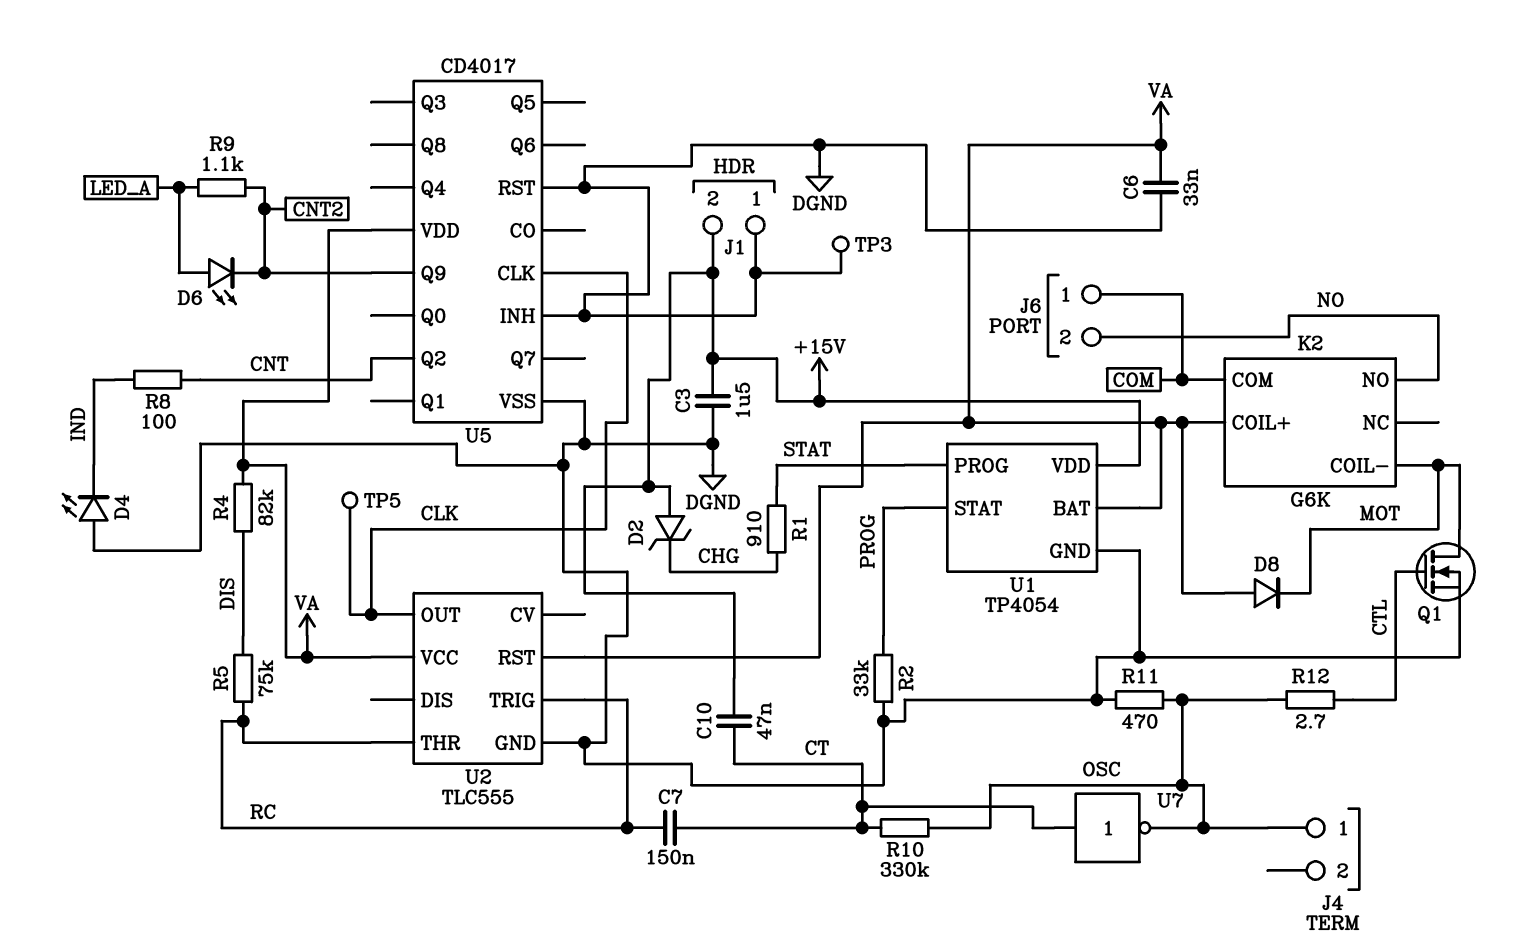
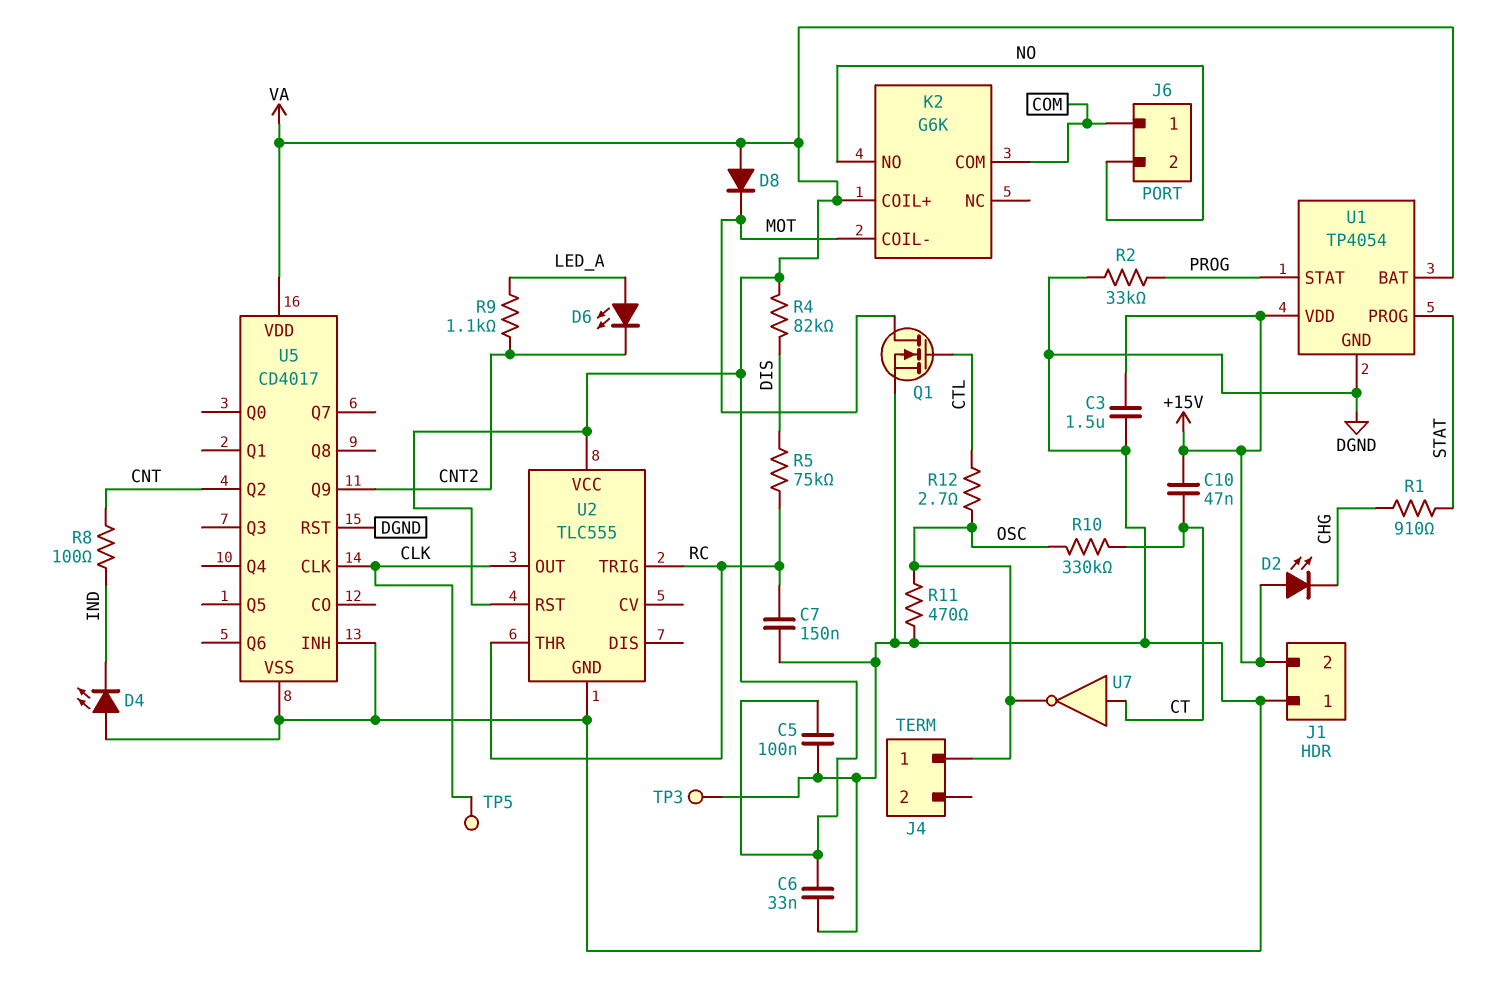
C5: none -> 100nF (DGND, VA)
C7: 150nF (CT, RC) -> 150nF (DGND, RC)
D2: zener (A +15V, K CHG) -> LED (A +15V, K CHG)

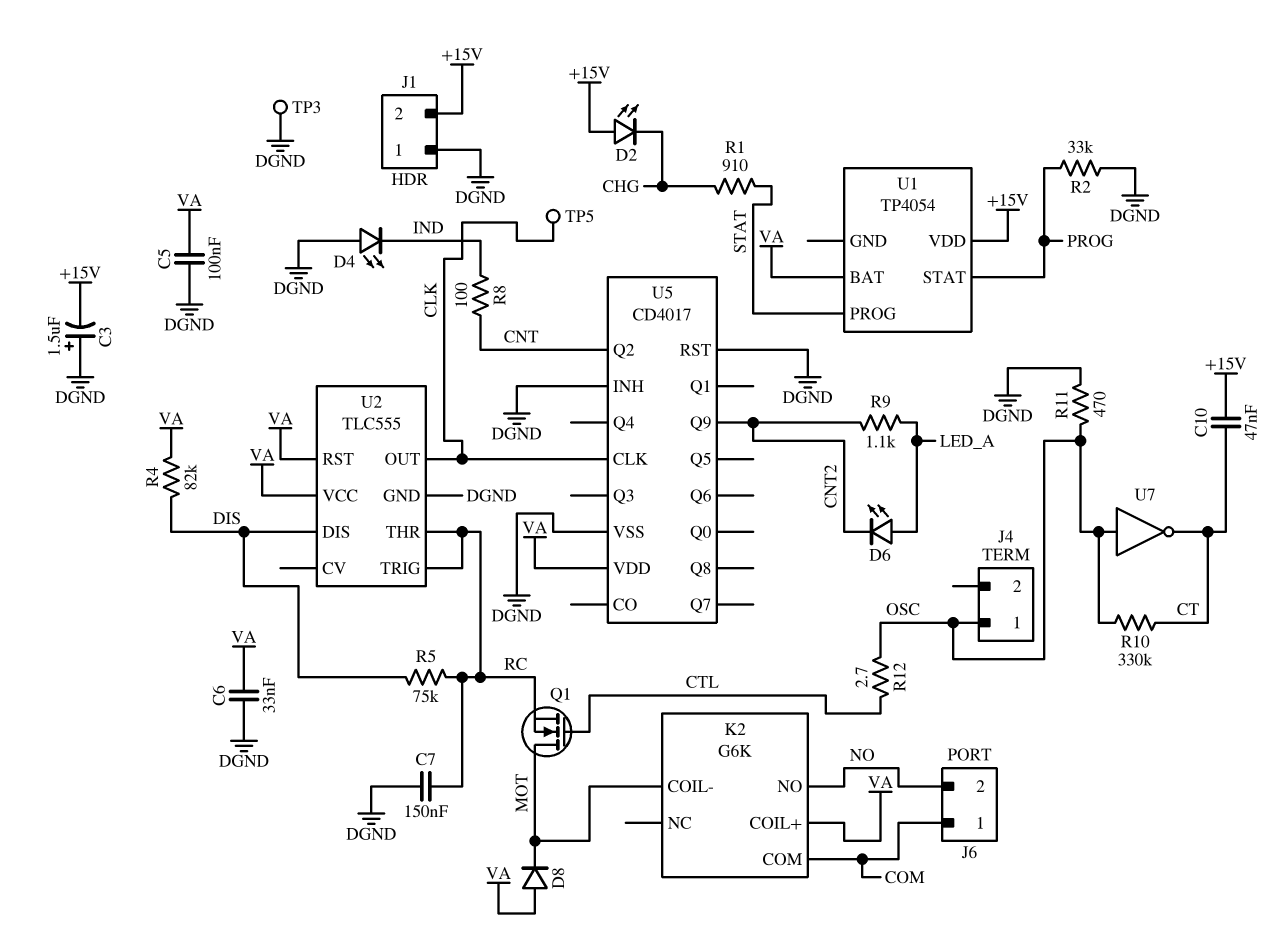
C3: 1.5uF (+15V, DGND) -> 1.5uF (plus DGND, minus +15V)
Q1: NMOS (G CTL, D MOT, S DGND) -> NMOS (G CTL, D MOT, S RC)
U1 pin GND: DGND -> none
U2 pin DIS: none -> DIS
U7: NOT (in CT, out OSC) -> NOT (in OSC, out CT)

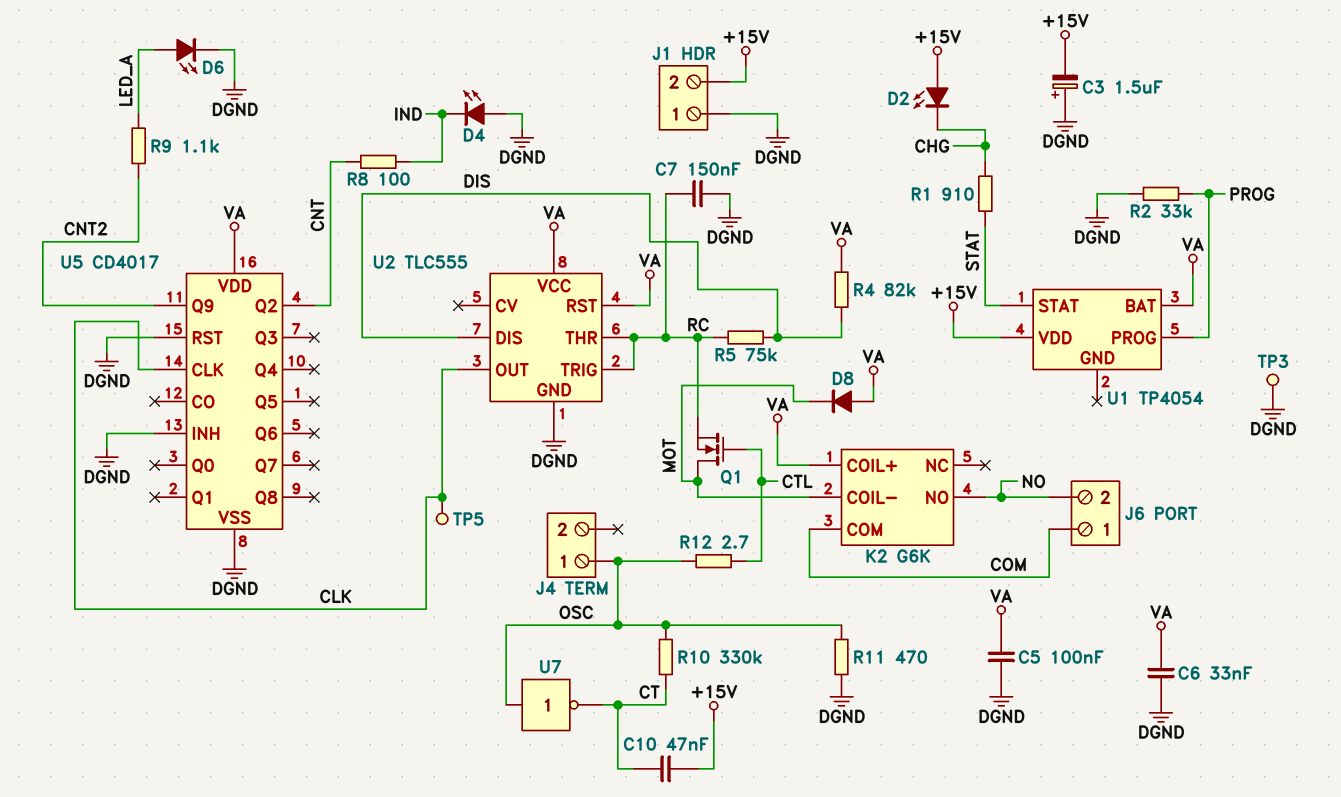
D6: LED (A LED_A, K CNT2) -> LED (A LED_A, K DGND)
U1 pin PROG: STAT -> PROG
U1 pin STAT: PROG -> STAT

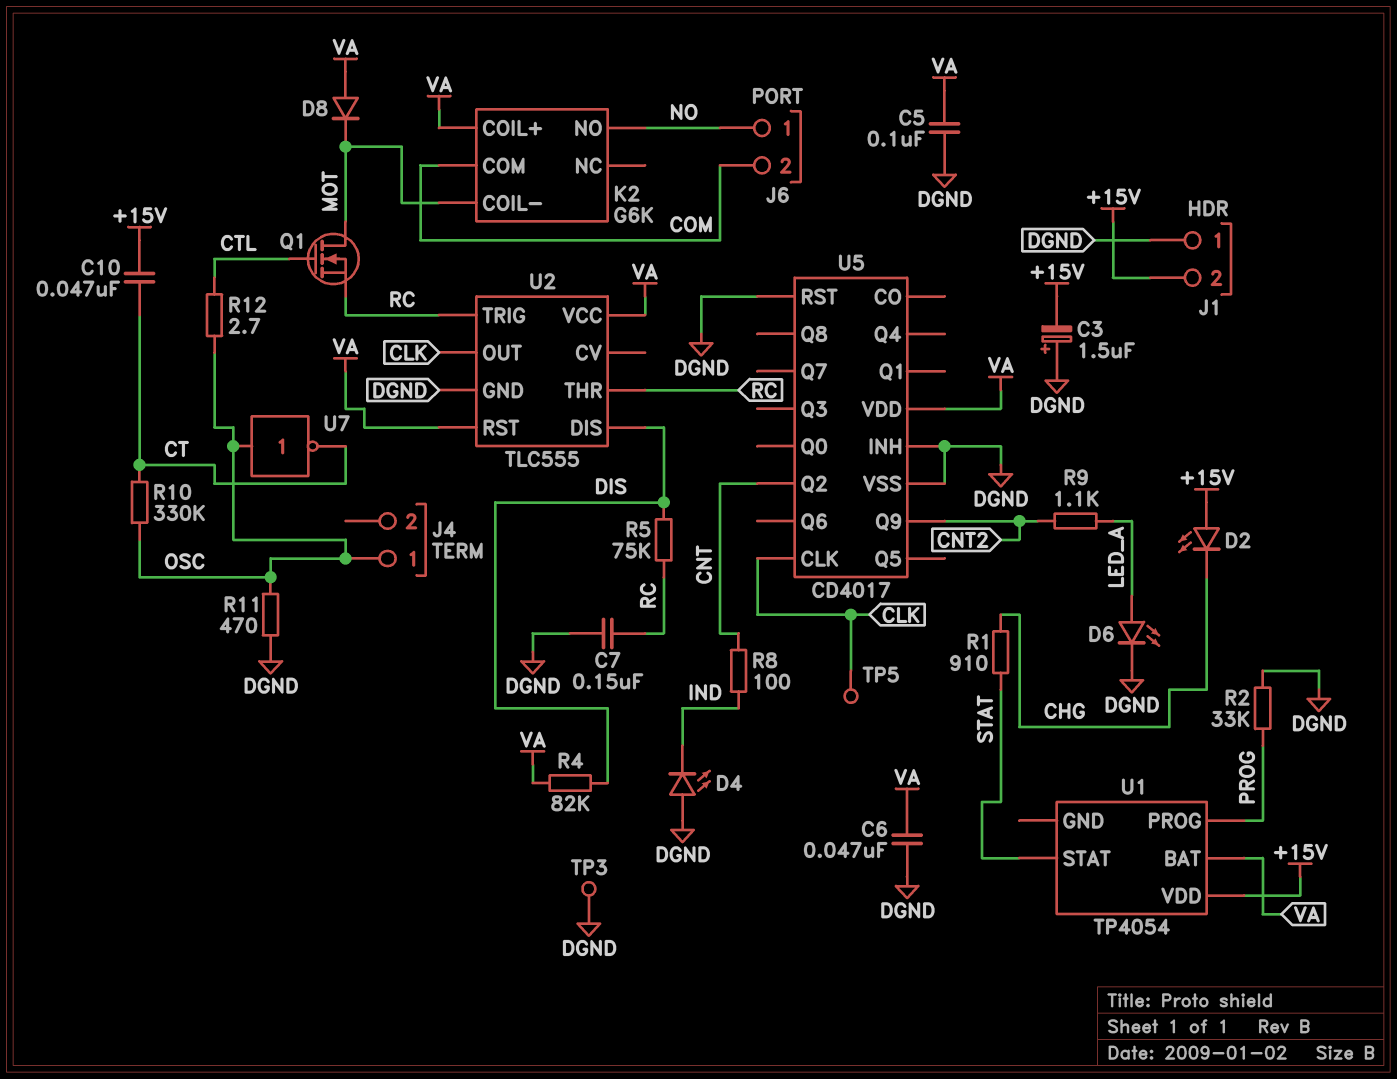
C6: 33nF (DGND, VA) -> 47nF (DGND, VA)
J6 pin 1: COM -> NO
J6 pin 2: NO -> COM

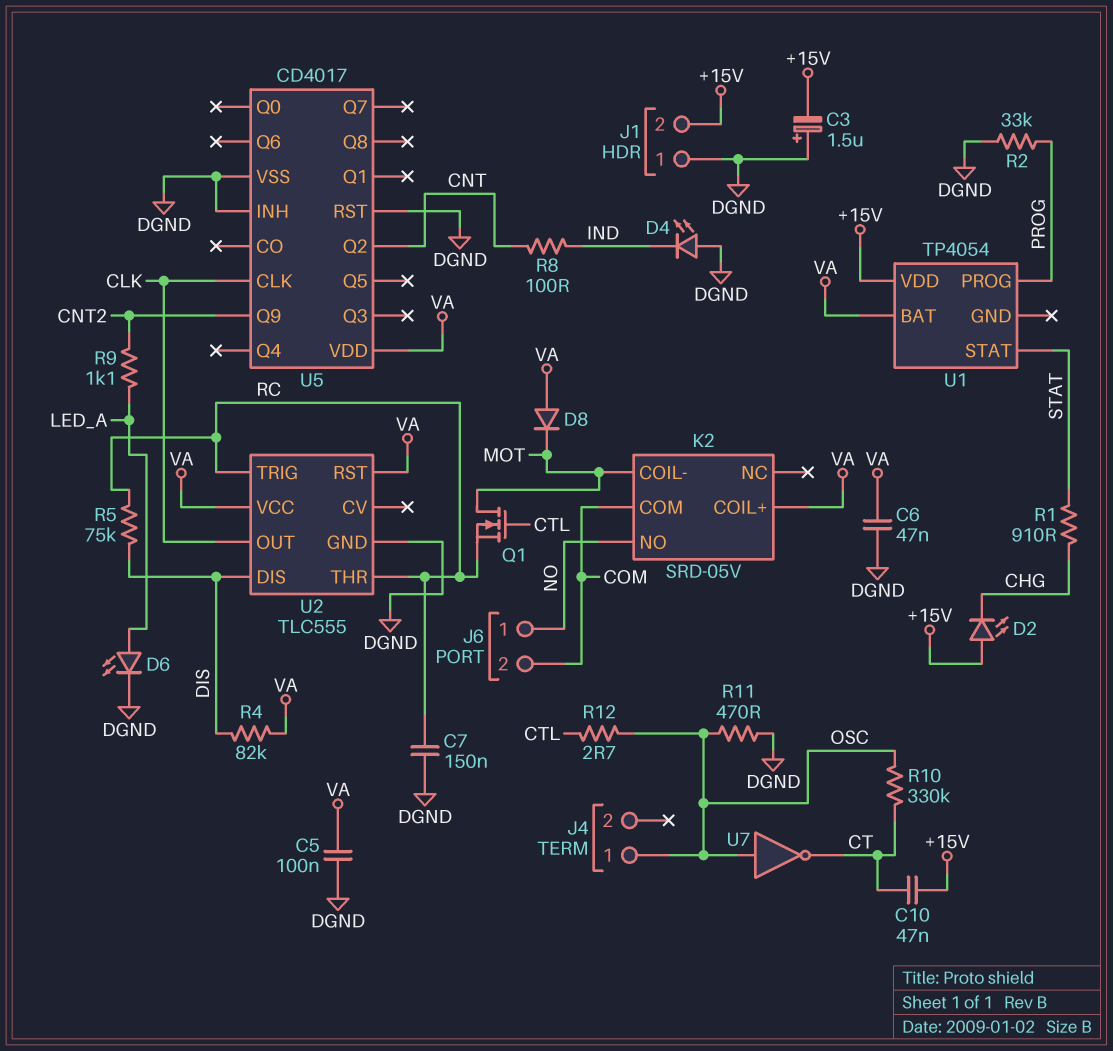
K2: G6K -> SRD-05V
TP3: test point (DGND) -> none
TP5: test point (CLK) -> none

